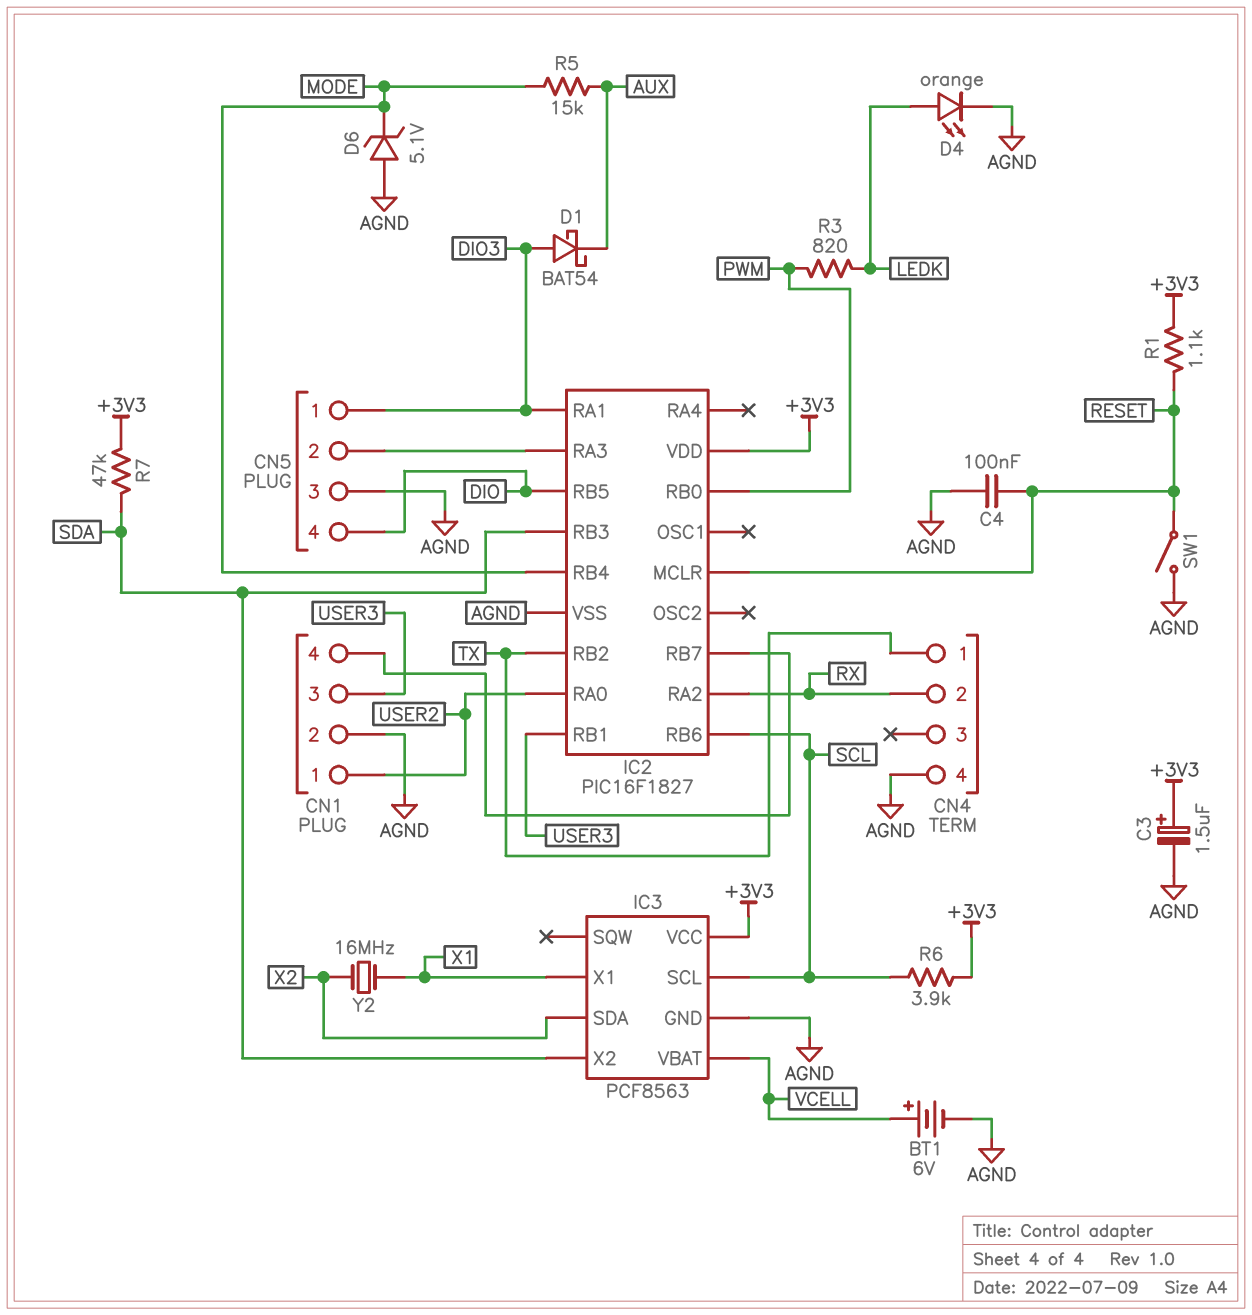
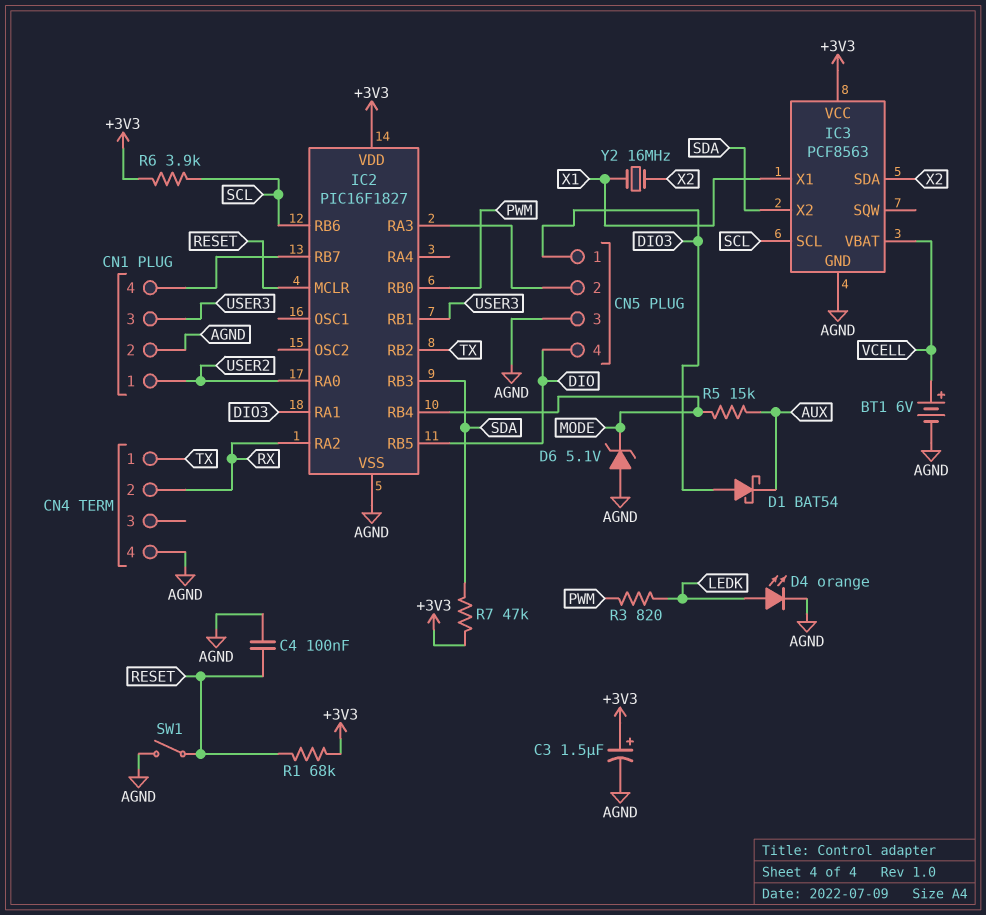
R1: 1.1k (+3V3, RESET) -> 68k (+3V3, RESET)

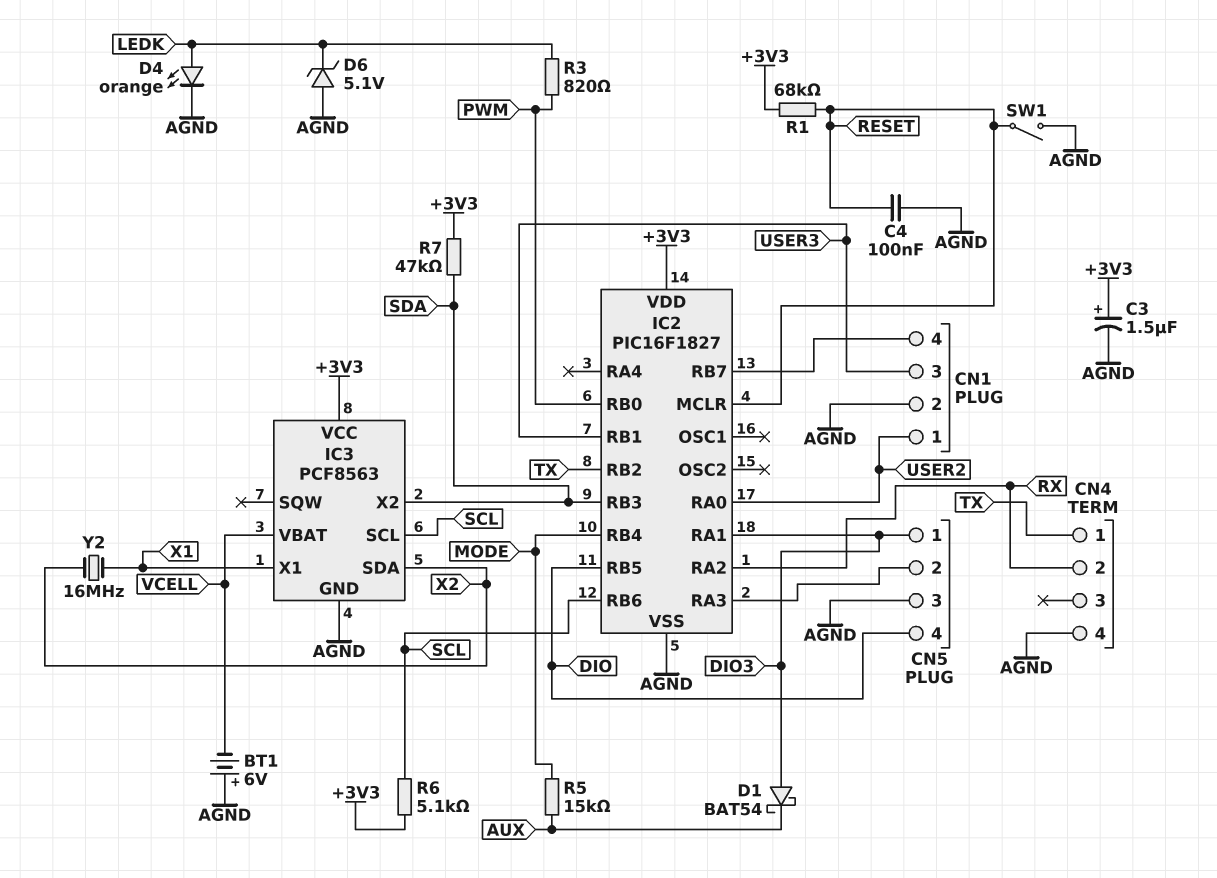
BT1: 6V (plus VCELL, minus AGND) -> 6V (plus AGND, minus VCELL)
D6: zener 5.1V (A AGND, K MODE) -> zener 5.1V (A AGND, K LEDK)
R6: 3.9k (+3V3, SCL) -> 5.1k (+3V3, SCL)

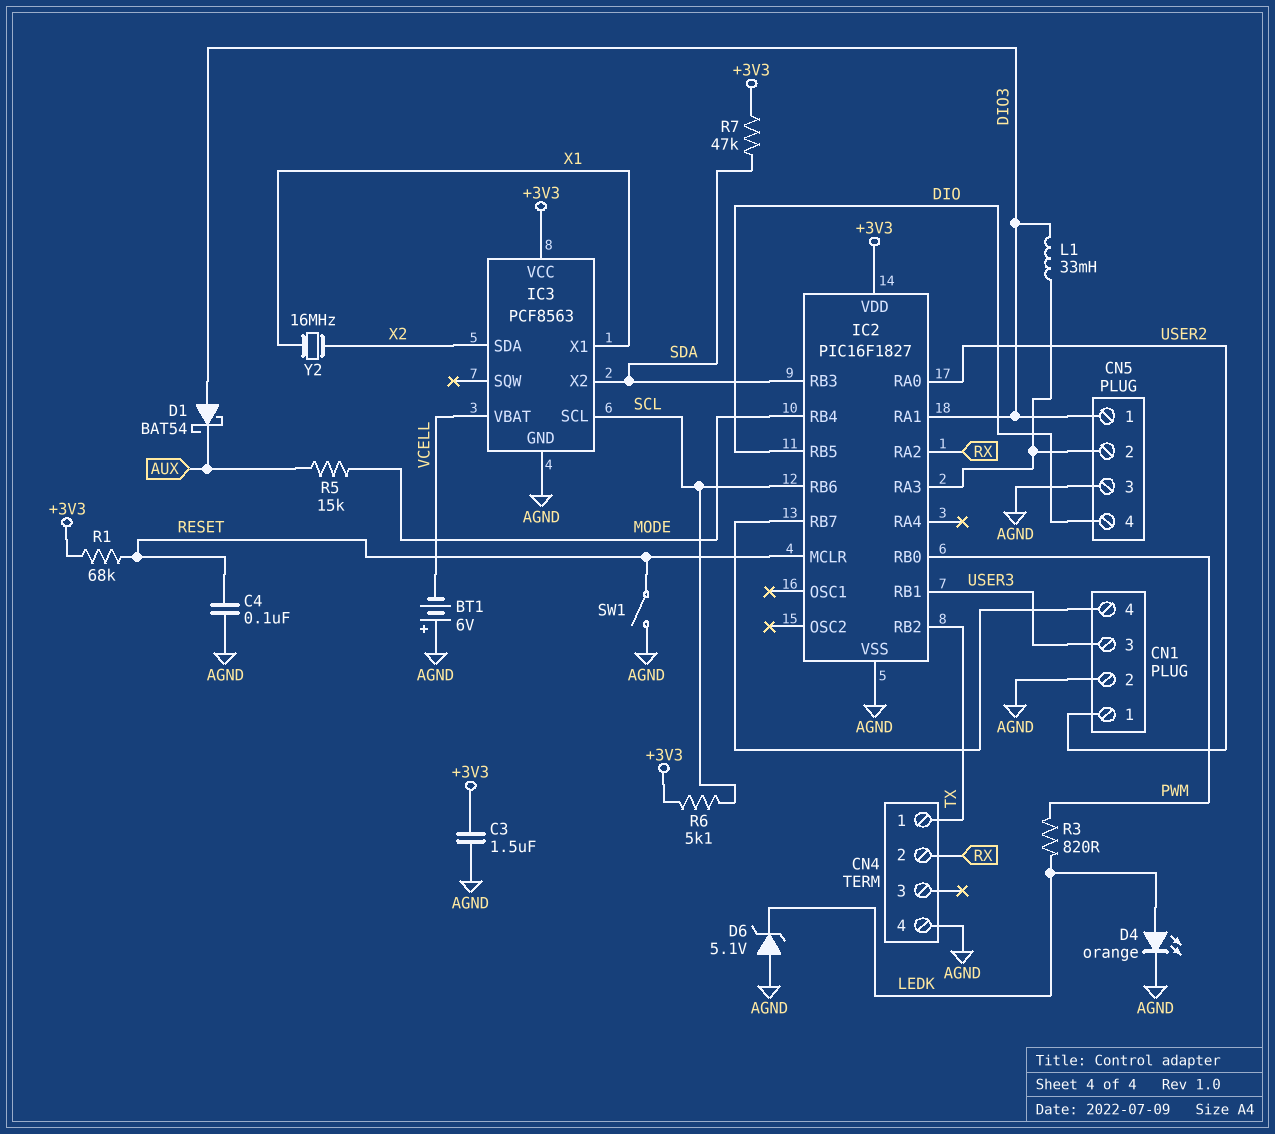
C3: 1.5uF (plus +3V3, minus AGND) -> 1.5uF (+3V3, AGND)
L1: none -> 33mH (CN5/2, DIO3)

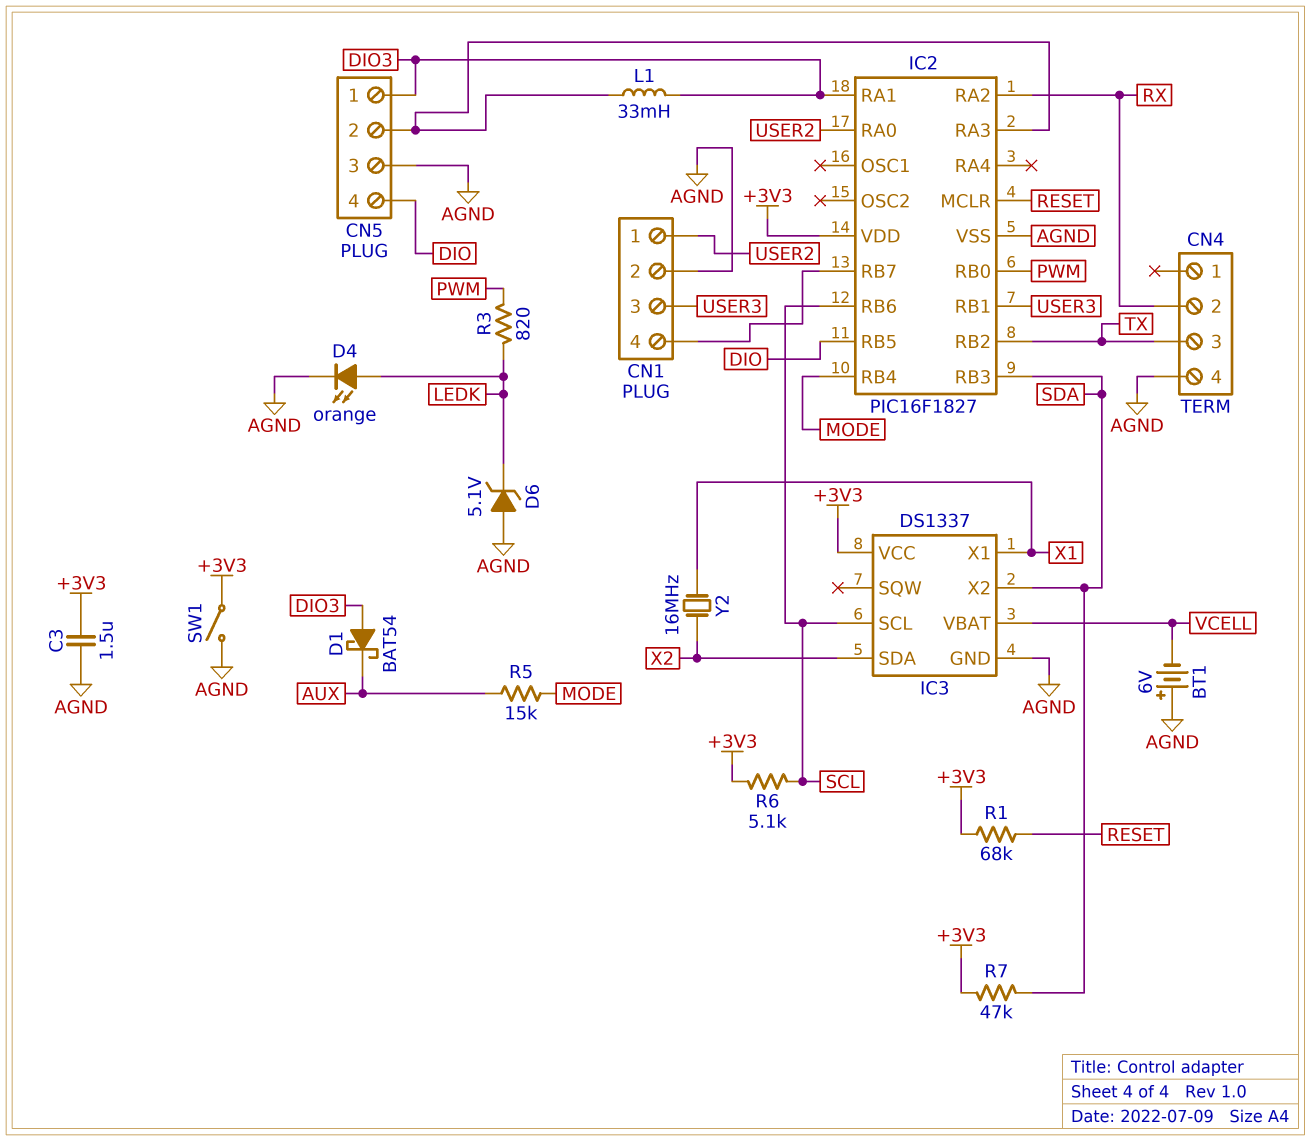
C4: 100nF (AGND, RESET) -> none
CN4 pin 1: TX -> none
CN4 pin 3: none -> TX
IC3: PCF8563 -> DS1337
SW1: switch (AGND, RESET) -> switch (+3V3, AGND)

